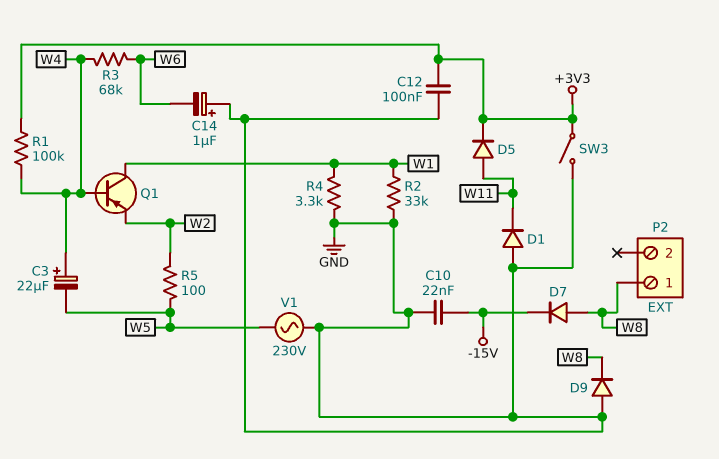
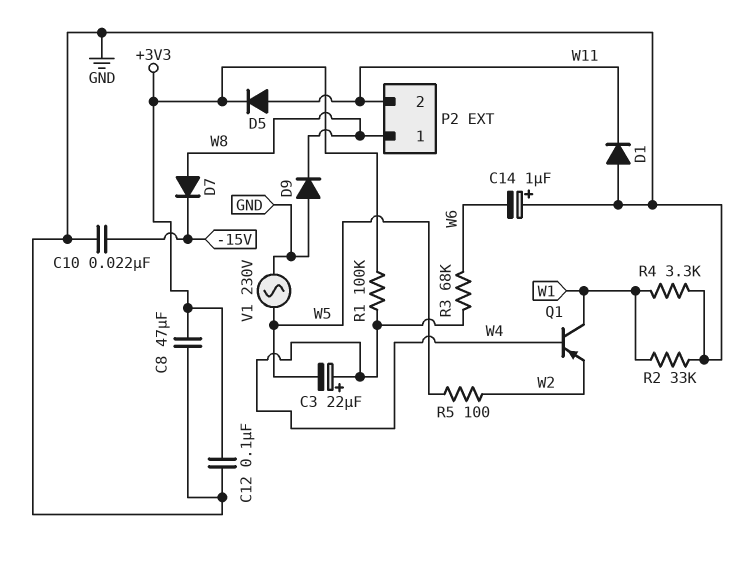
C8: none -> 47uF (+3V3, GND)
P2 pin 2: none -> W11
SW3: switch (+3V3, GND) -> none

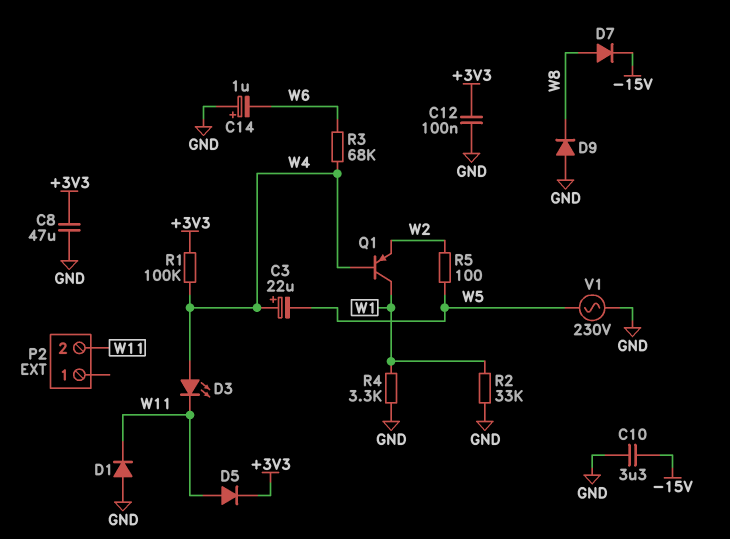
C10: 22nF (-15V, GND) -> 3.3uF (-15V, GND)
D3: none -> LED (A W4, K W11)
P2 pin 1: W8 -> none

